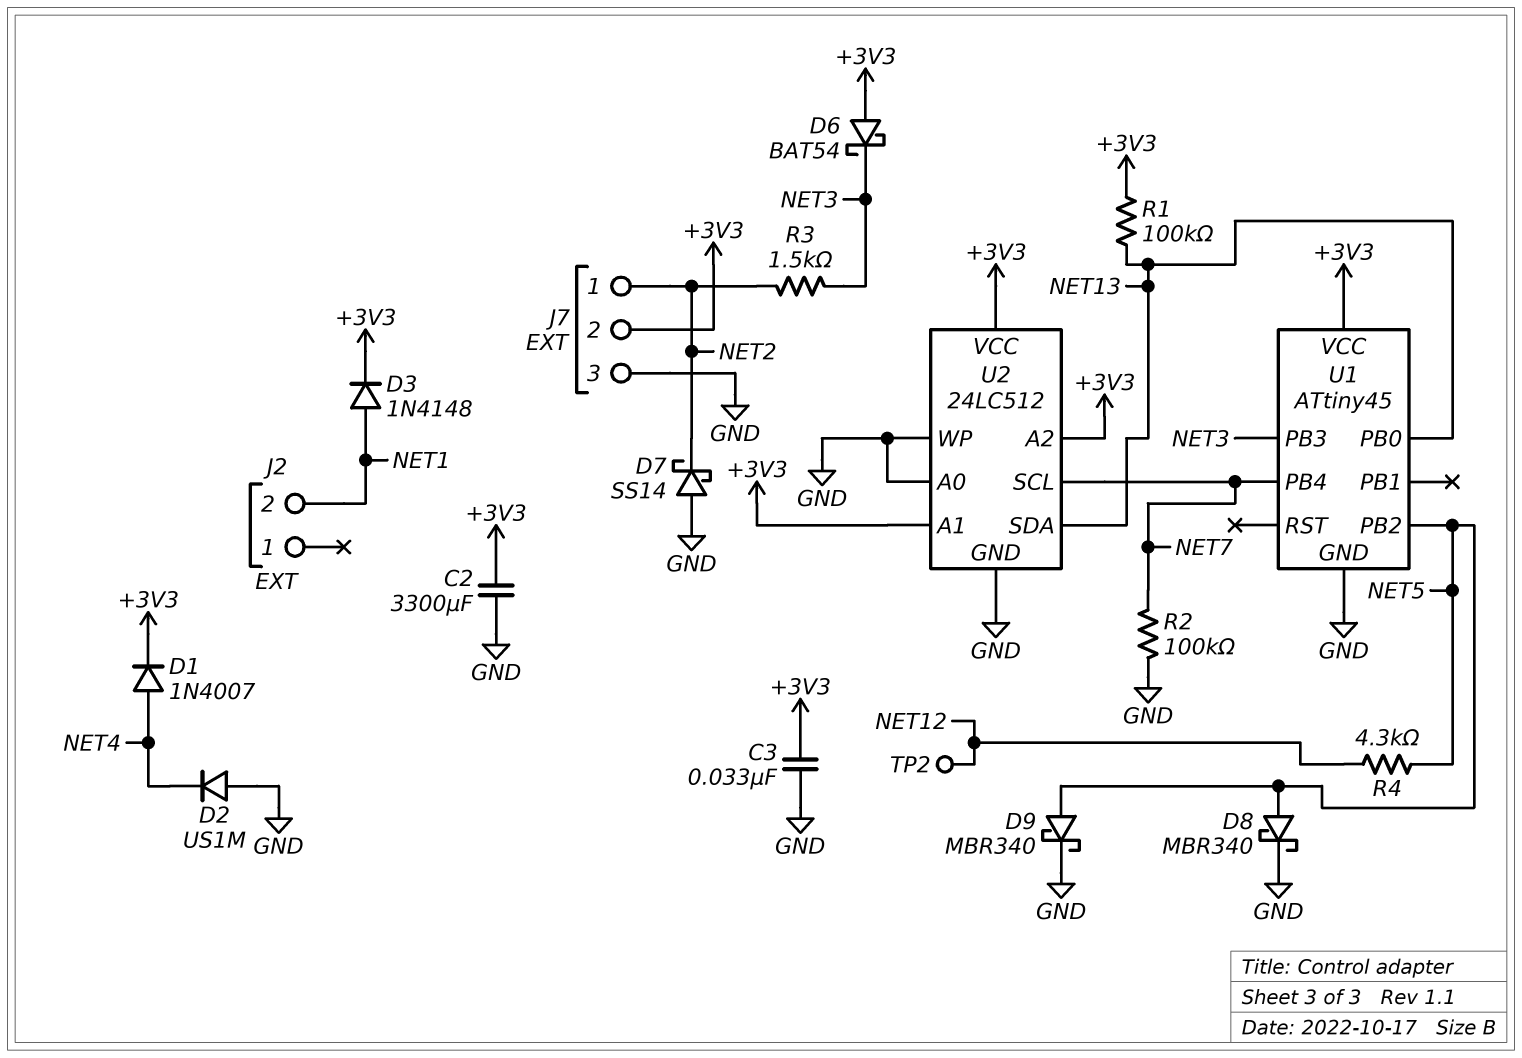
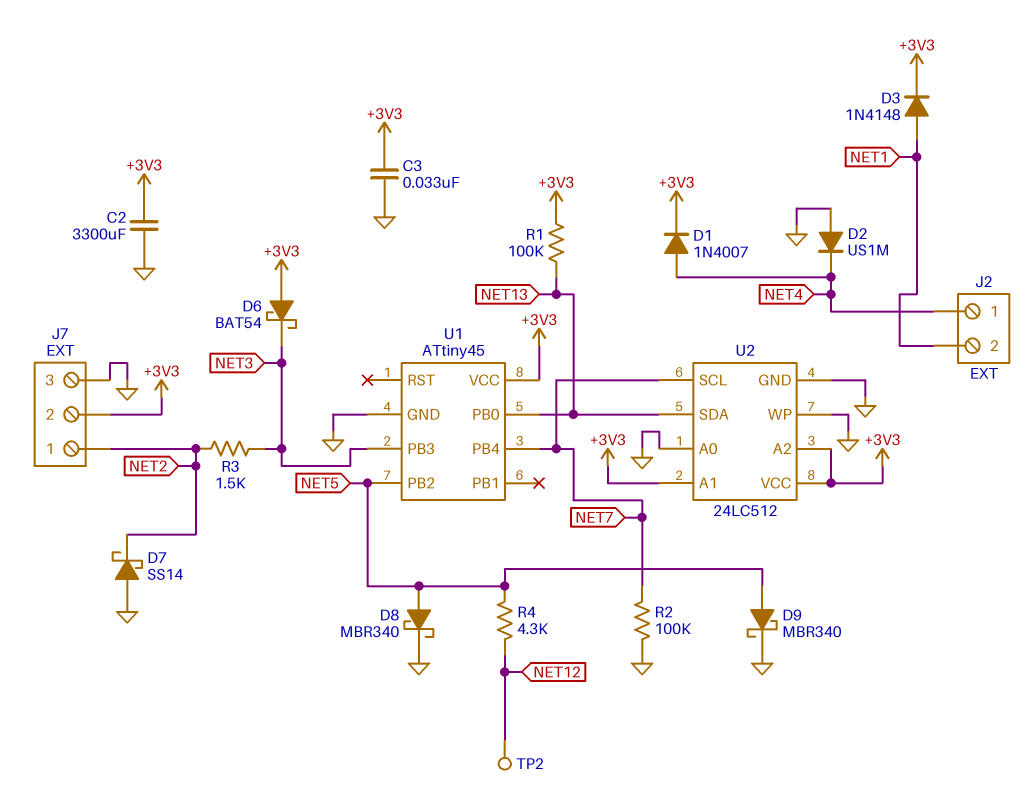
J2 pin 1: none -> NET4

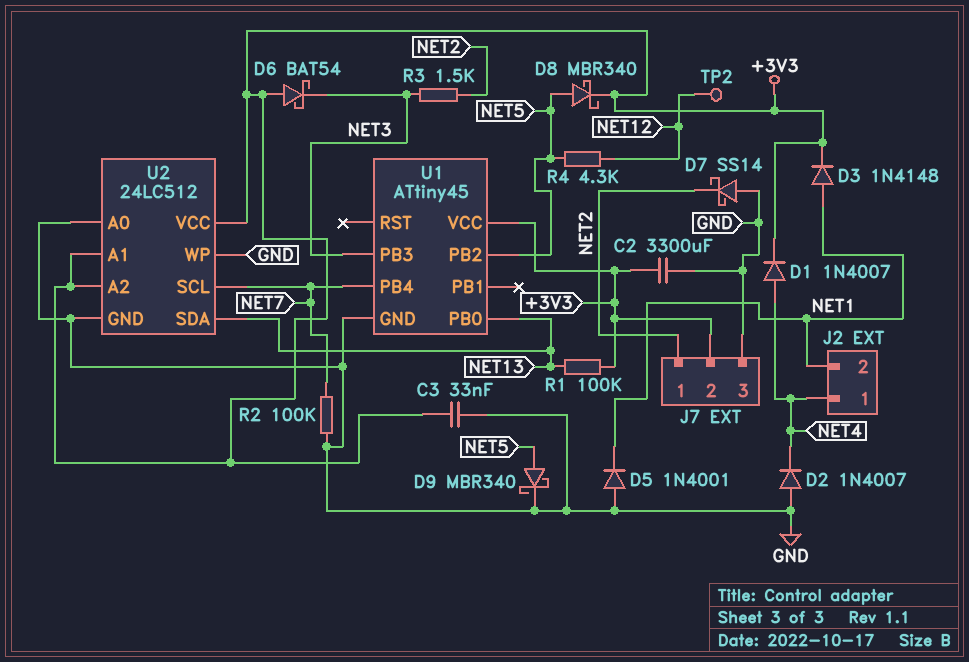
D2: diode US1M (A GND, K NET4) -> diode 1N4007 (A GND, K NET4)
D5: none -> diode 1N4001 (A GND, K NET1)
D8: schottky MBR340 (A NET5, K GND) -> schottky MBR340 (A NET5, K +3V3)

